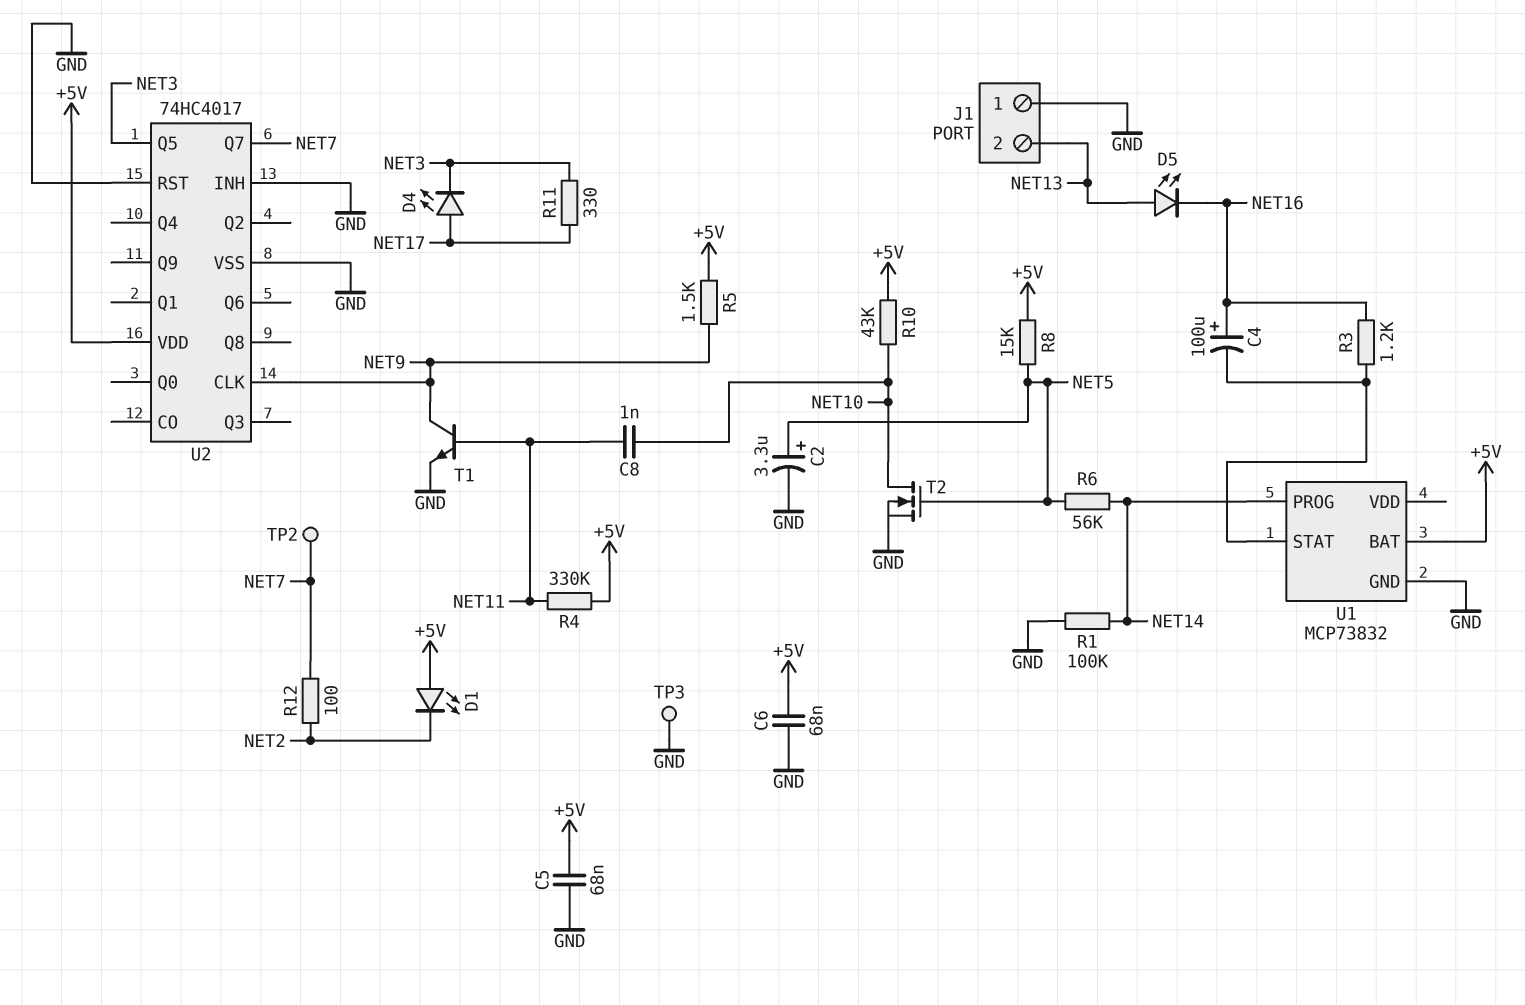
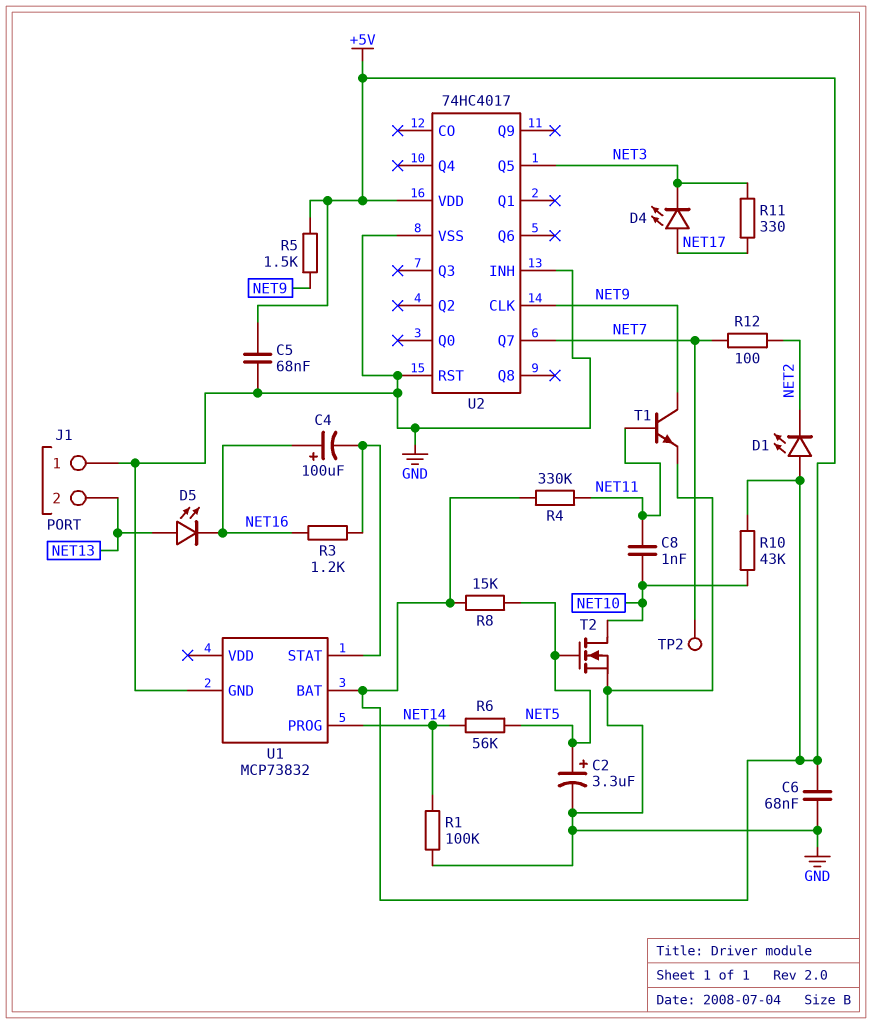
TP3: test point (GND) -> none

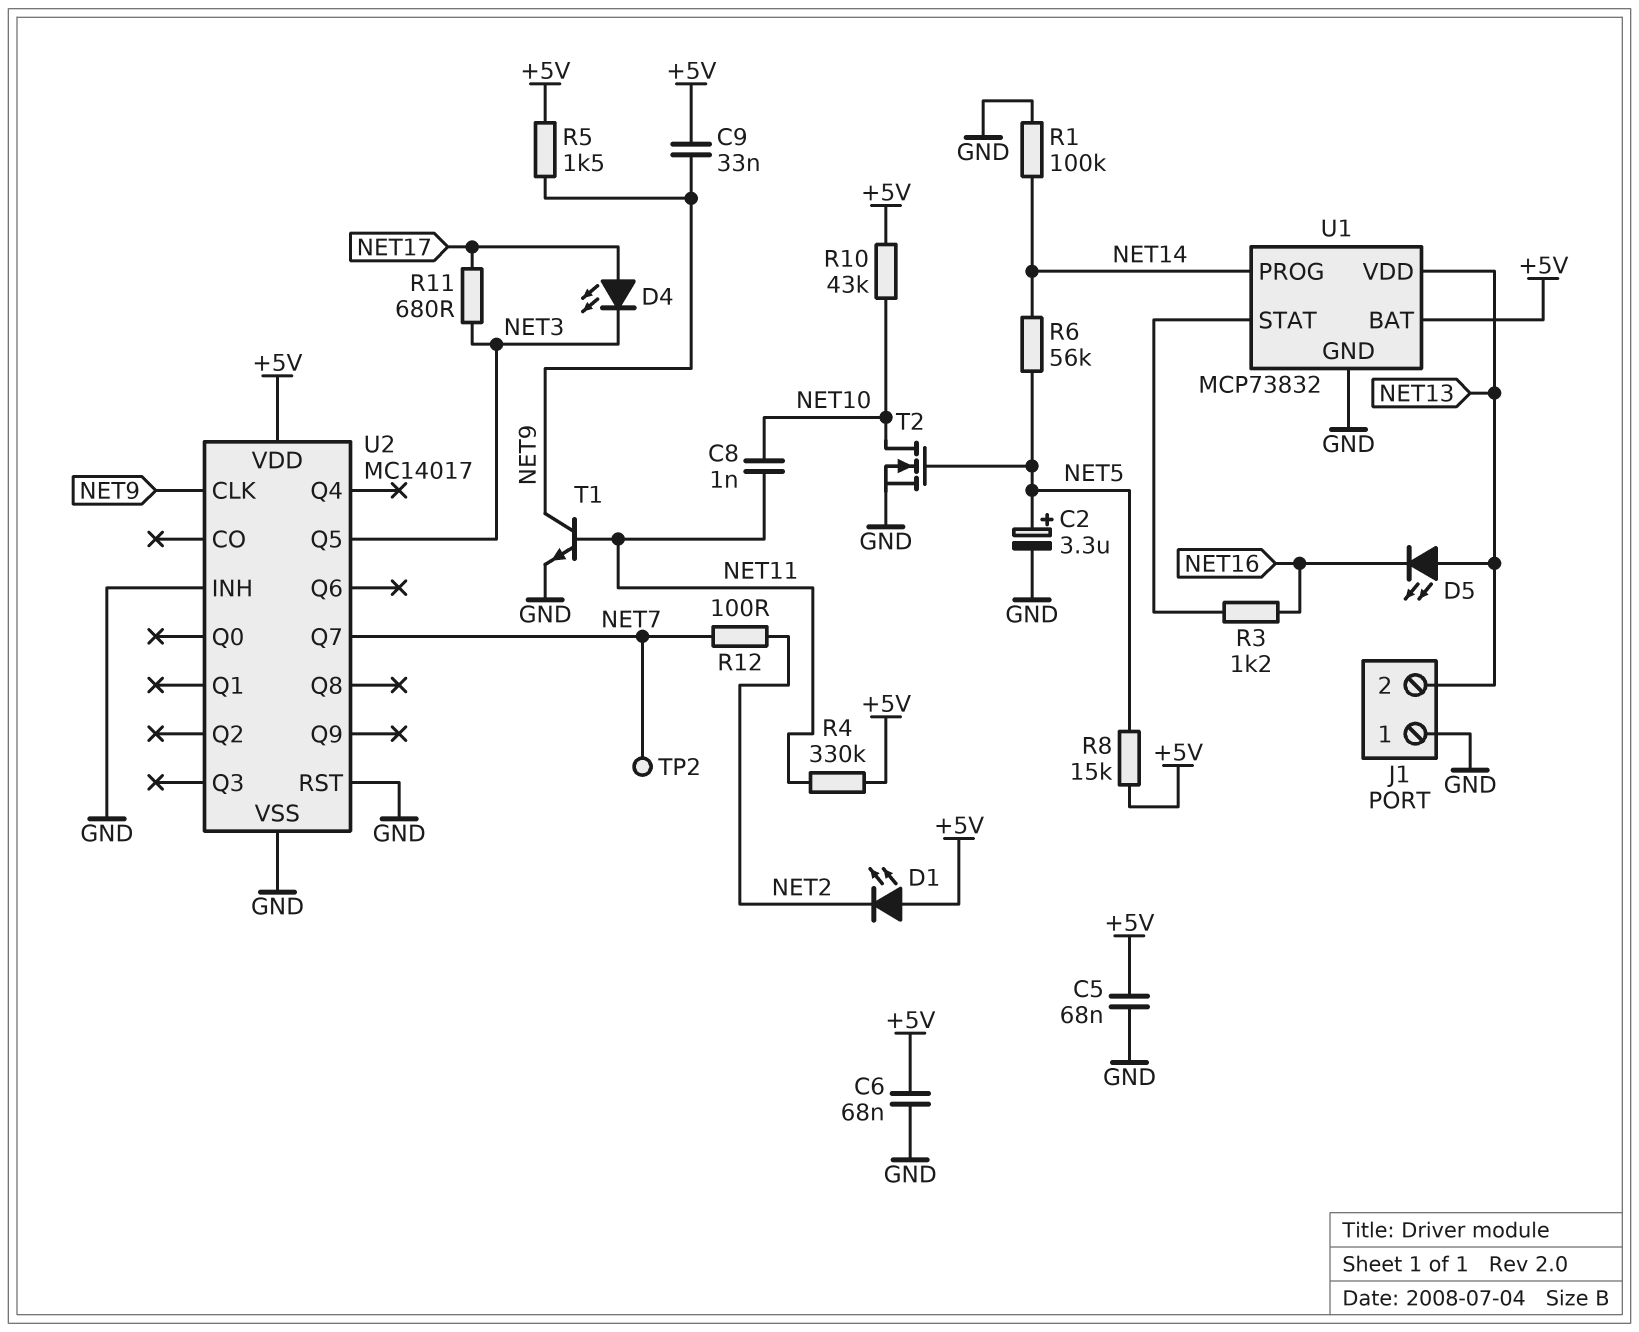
C4: 100uF (plus NET16, minus U1/STAT) -> none
C9: none -> 33nF (+5V, NET9)
R11: 330 (NET3, NET17) -> 680 (NET3, NET17)
U1 pin VDD: none -> NET13
U2: 74HC4017 -> MC14017

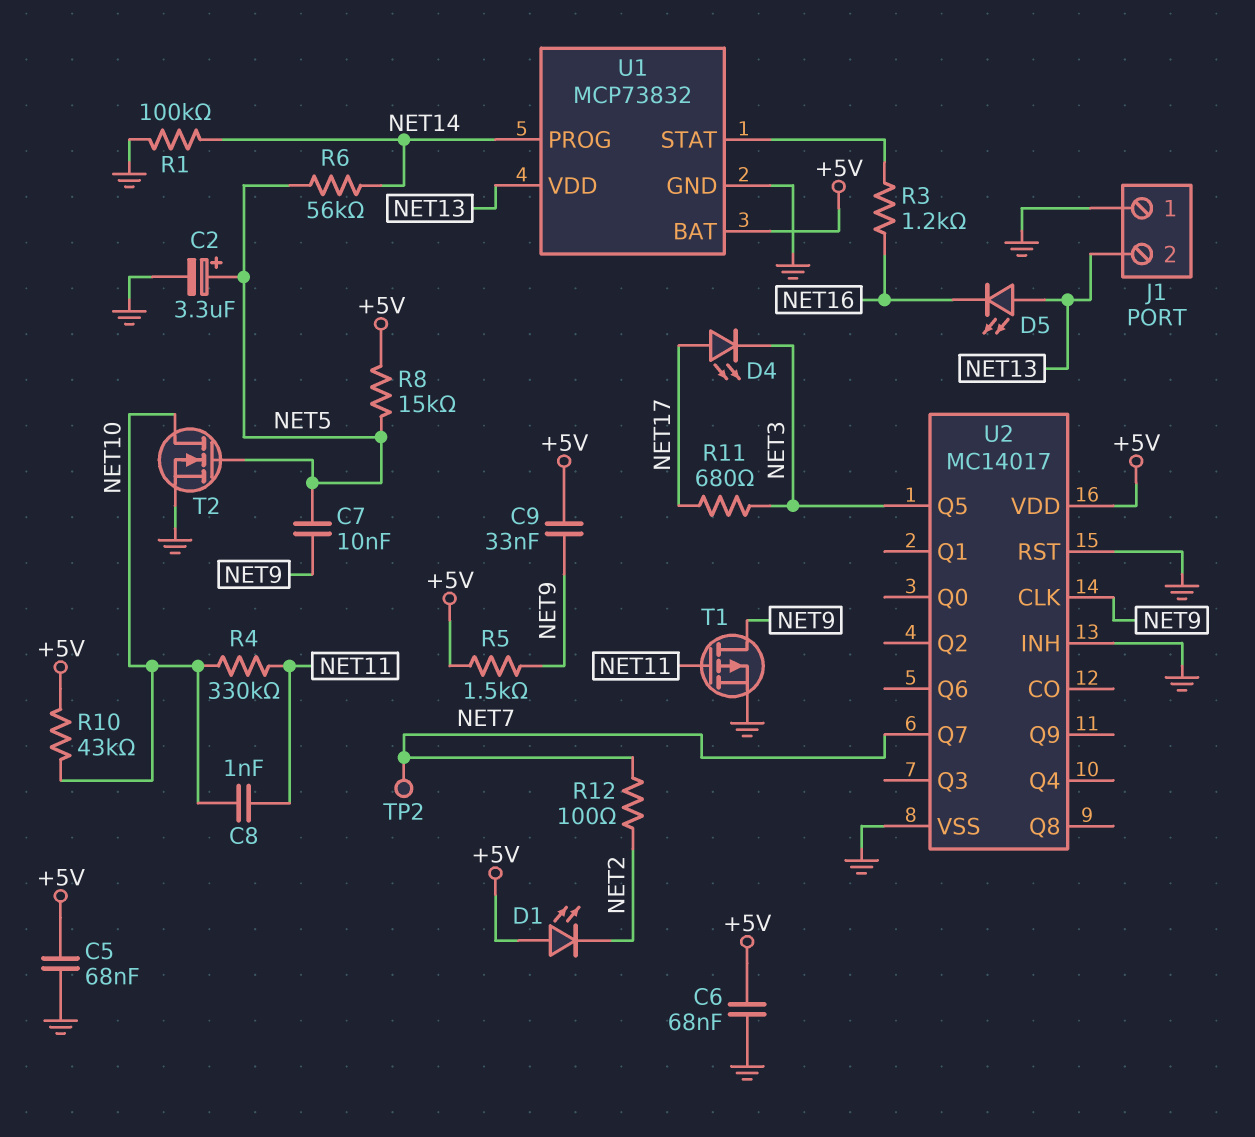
C7: none -> 10nF (NET5, NET9)
R4: 330k (+5V, NET11) -> 330k (NET10, NET11)
T1: NPN (B NET11, C NET9, E GND) -> PMOS (G NET11, D NET9, S GND)

